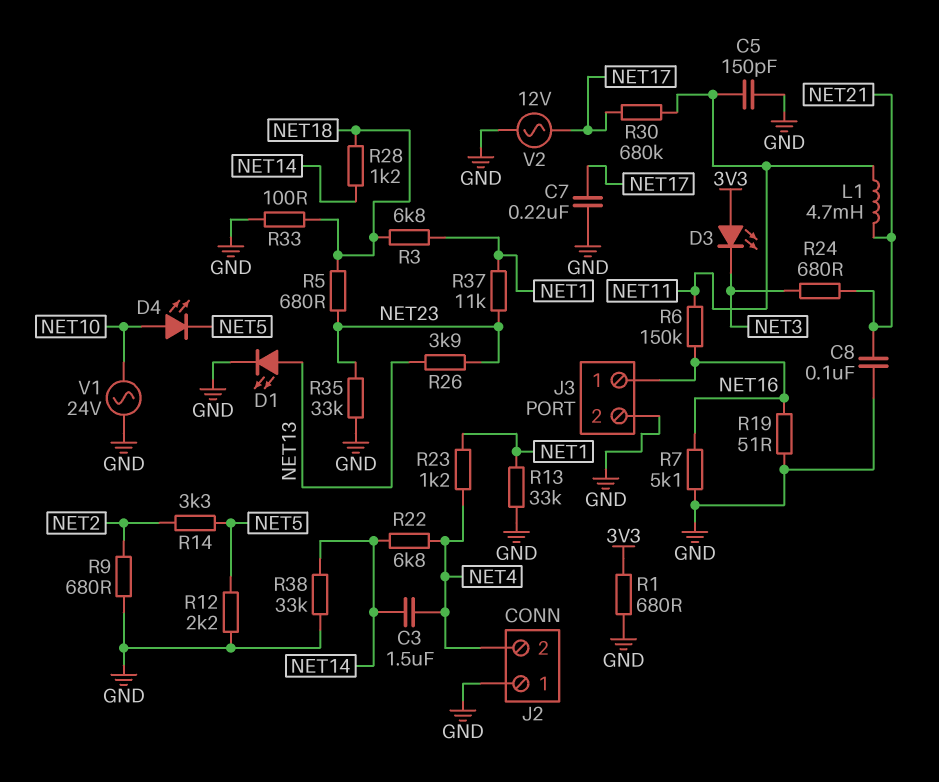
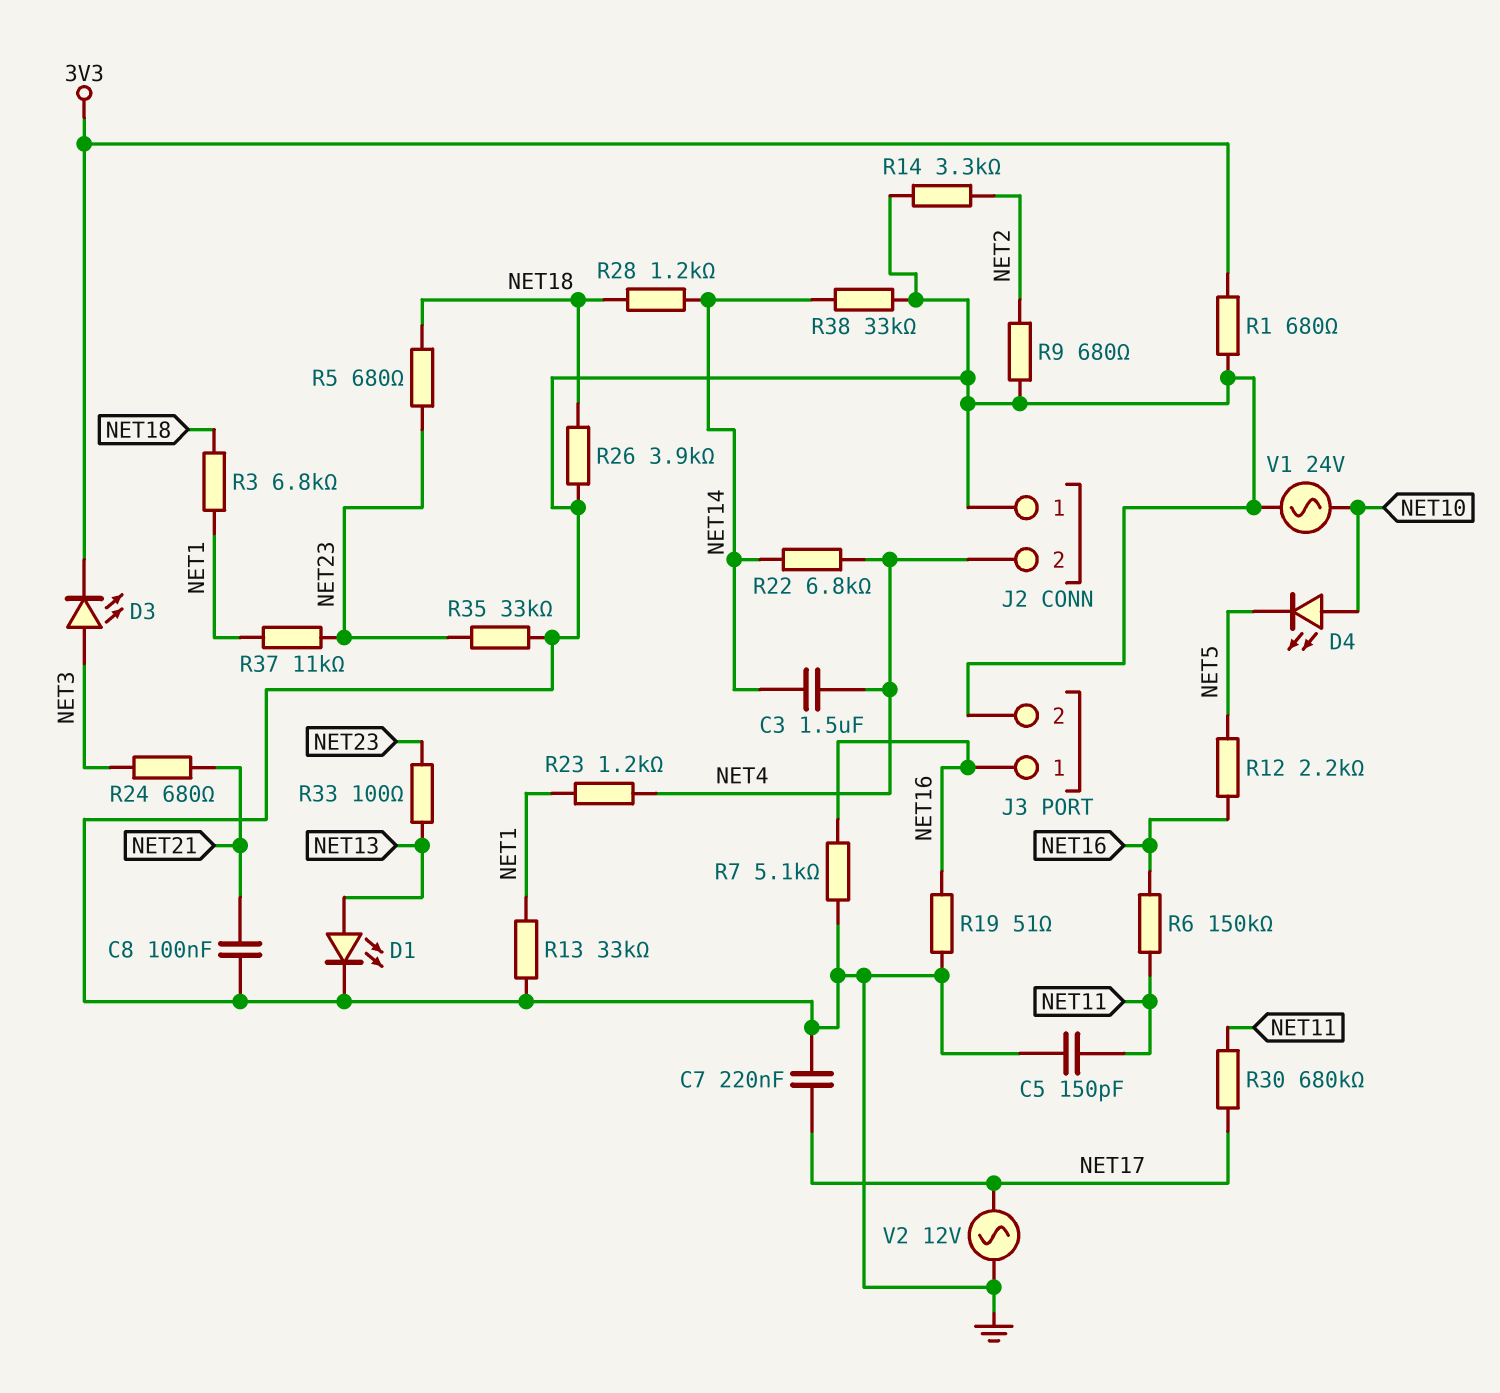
D3: LED (A 3V3, K NET3) -> LED (A NET3, K 3V3)
L1: 4.7mH (NET11, NET21) -> none
R12: 2.2k (GND, NET5) -> 2.2k (NET5, NET16)
R14: 3.3k (NET2, NET5) -> 3.3k (GND, NET2)
R26: 3.9k (NET13, NET23) -> 3.9k (GND, NET18)
R33: 100 (GND, NET18) -> 100 (NET13, NET23)

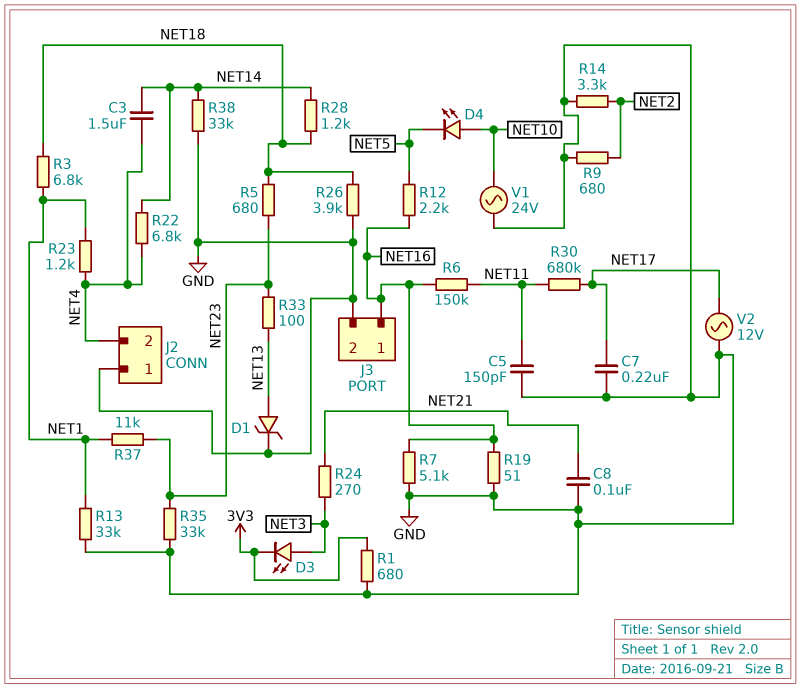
D1: LED (A NET13, K GND) -> zener (A NET13, K GND)
R24: 680 (NET3, NET21) -> 270 (NET3, NET21)

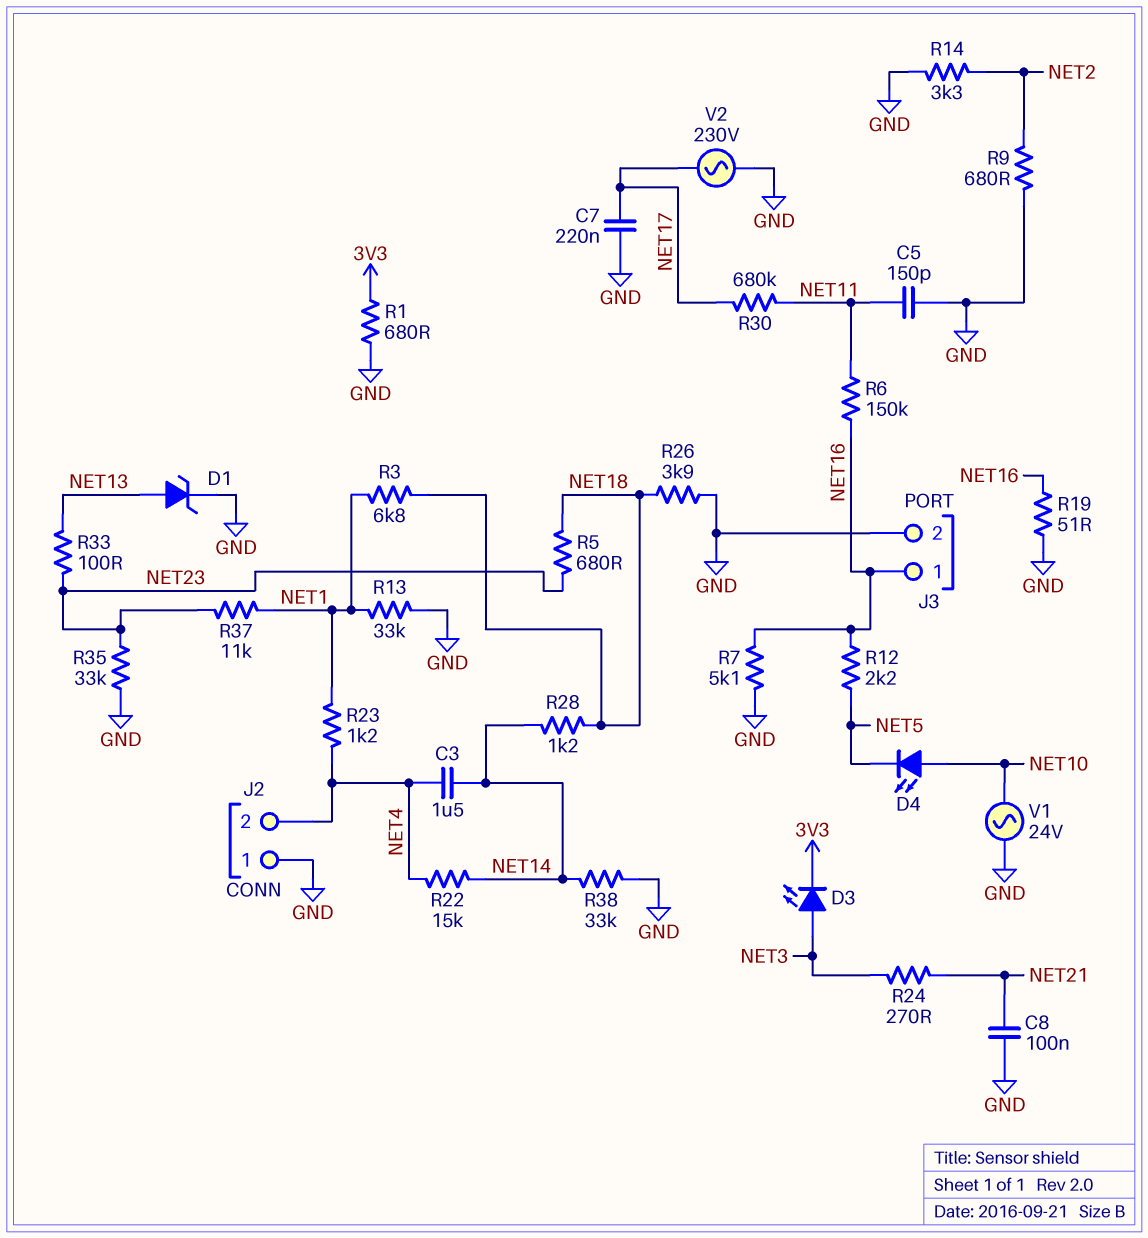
R22: 6.8k (NET4, NET14) -> 15k (NET4, NET14)
V2: AC 12V (GND, NET17) -> AC 230V (GND, NET17)

